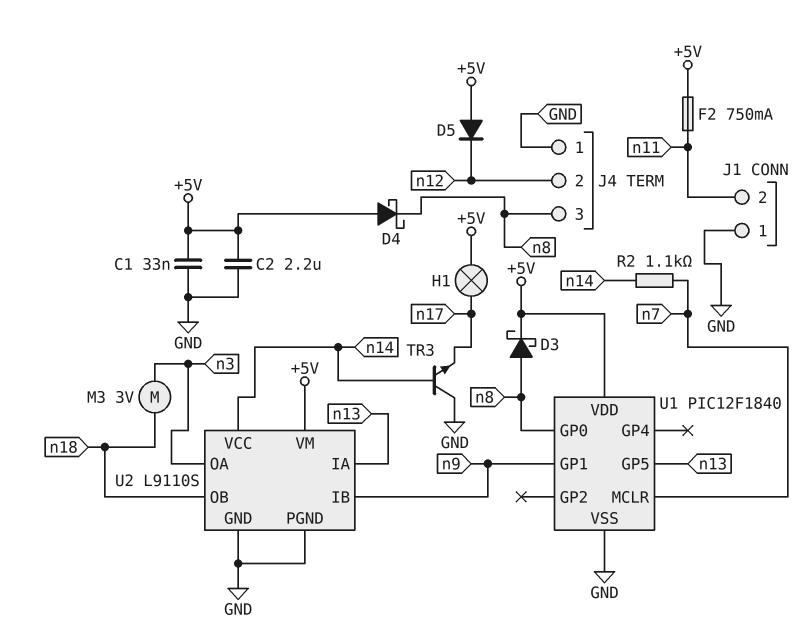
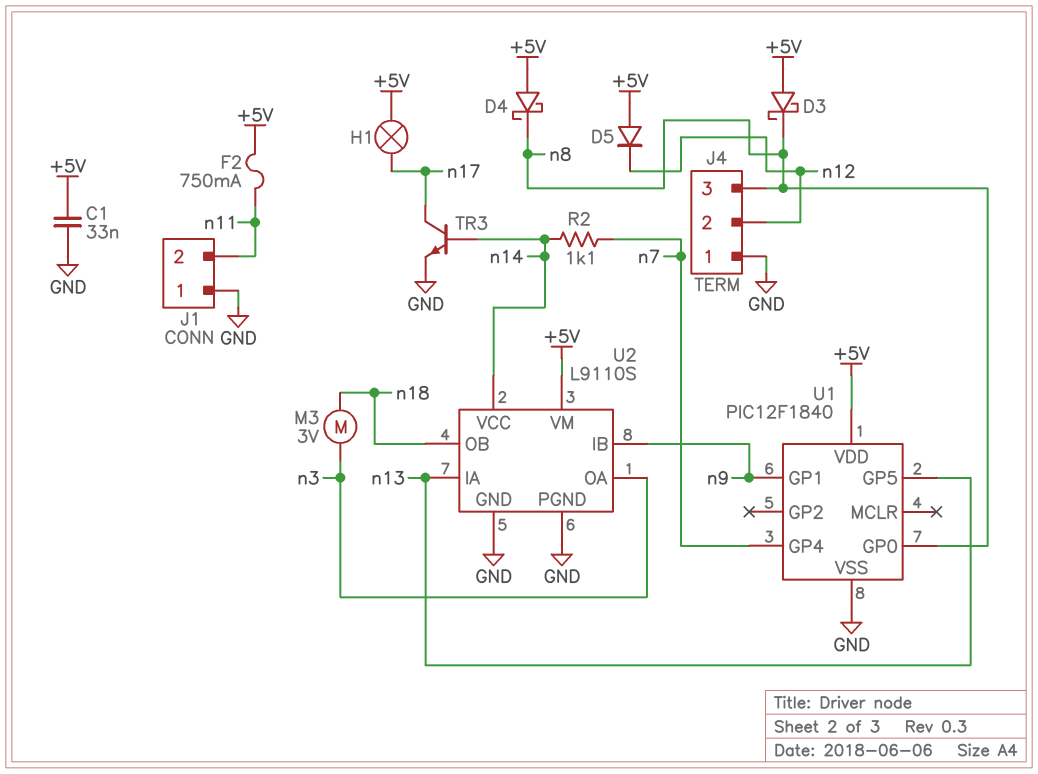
C2: 2.2uF (+5V, GND) -> none
D3: schottky (A n8, K +5V) -> schottky (A +5V, K n8)
TR3: NPN (B n14, C GND, E n17) -> NPN (B n14, C n17, E GND)
U1 pin GP4: none -> n7
U1 pin MCLR: n7 -> none

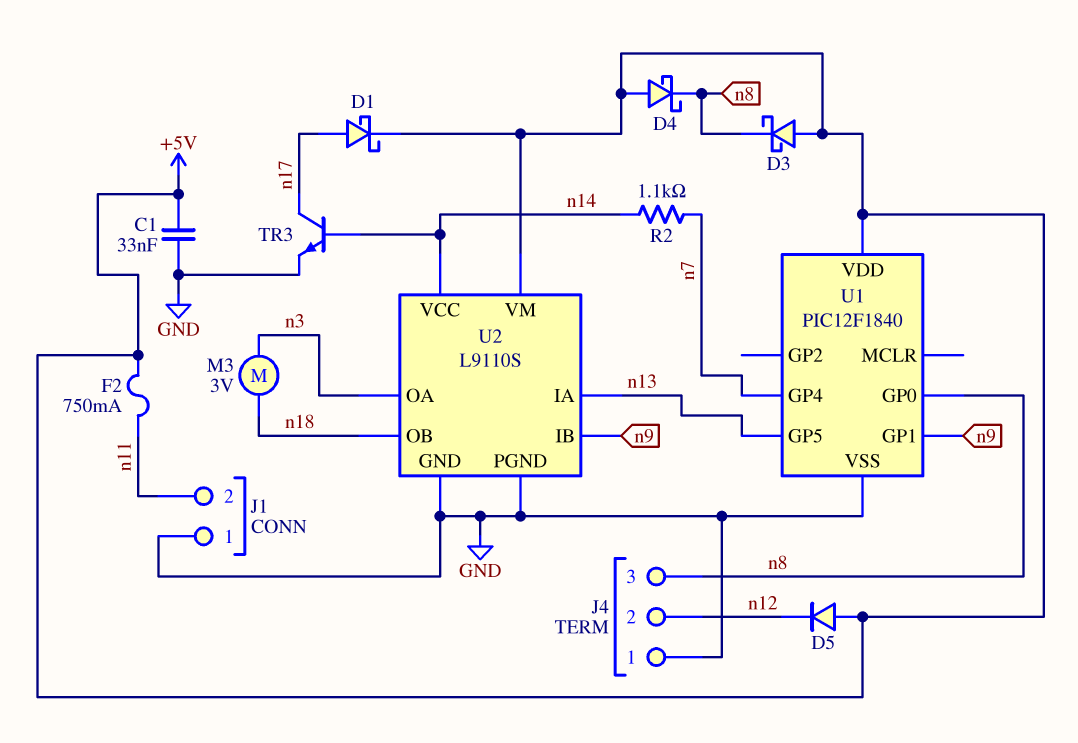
D1: none -> schottky (A n17, K +5V)
H1: lamp (+5V, n17) -> none

